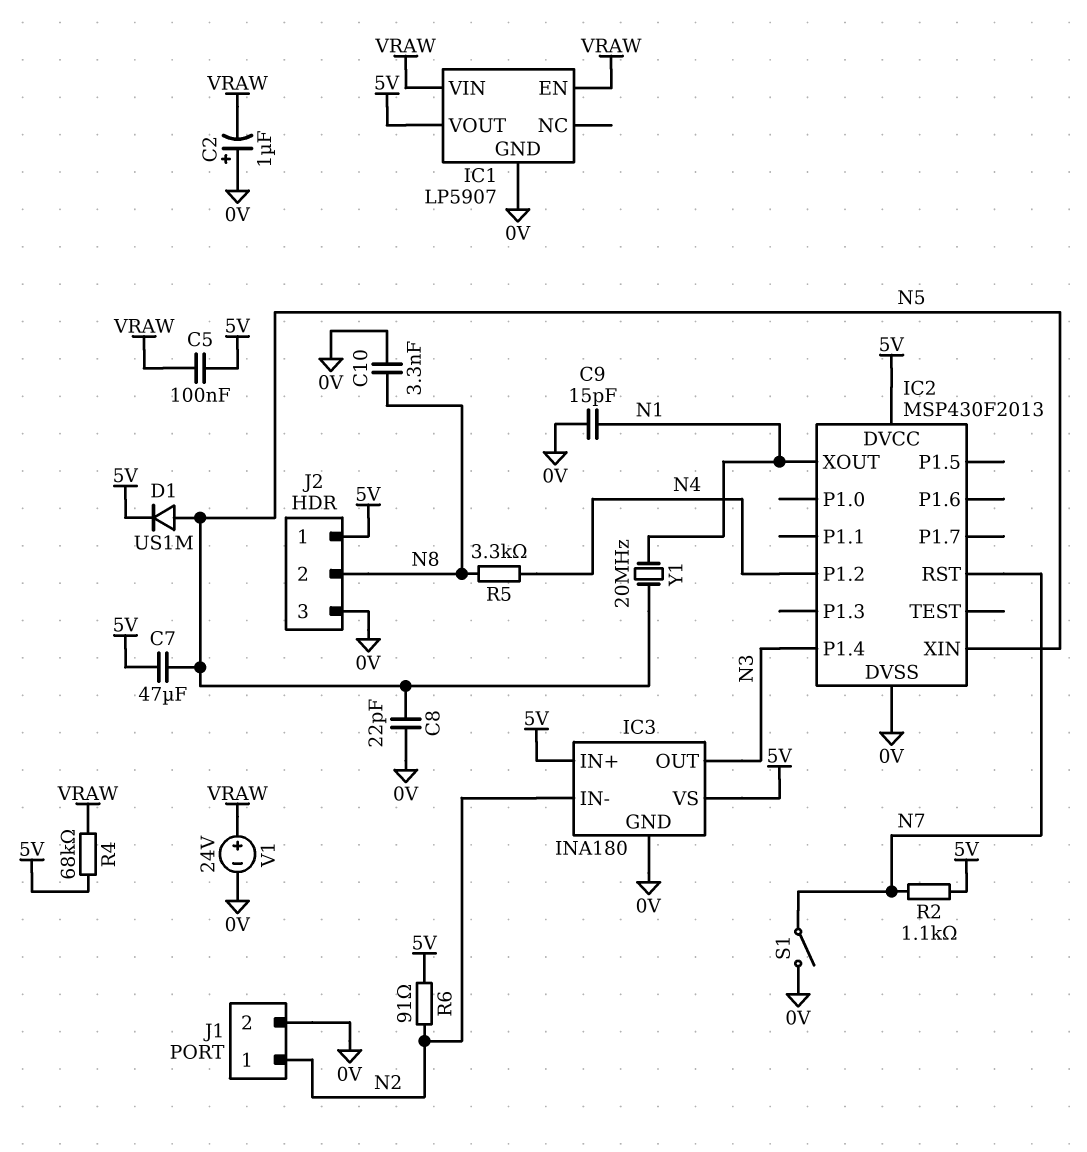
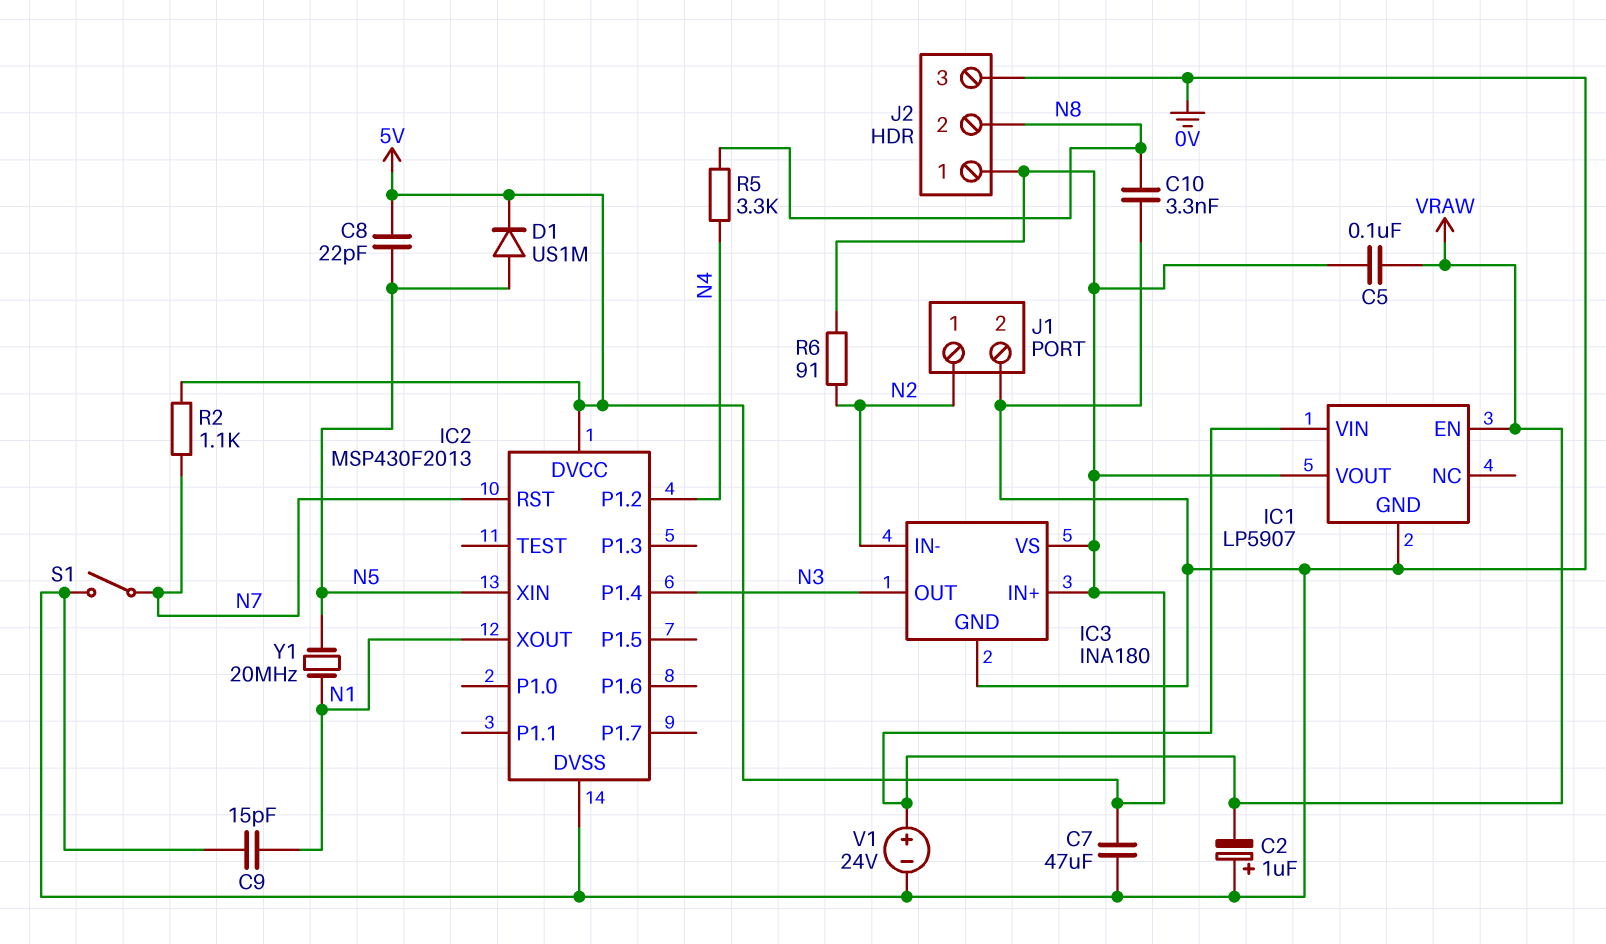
C7: 47uF (5V, N5) -> 47uF (0V, 5V)
C8: 22pF (0V, N5) -> 22pF (5V, N5)
R4: 68k (5V, VRAW) -> none

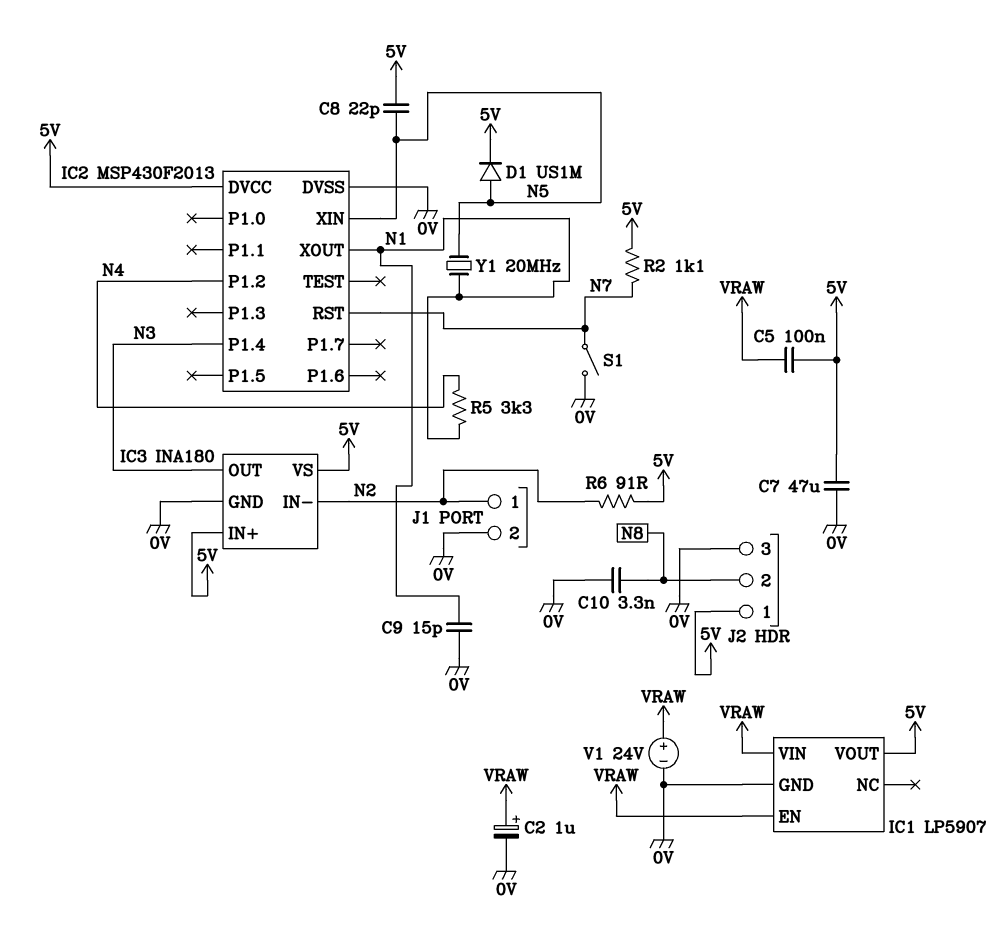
C2: 1uF (plus 0V, minus VRAW) -> 1uF (plus VRAW, minus 0V)
R5: 3.3k (N4, N8) -> 3.3k (N1, N4)

